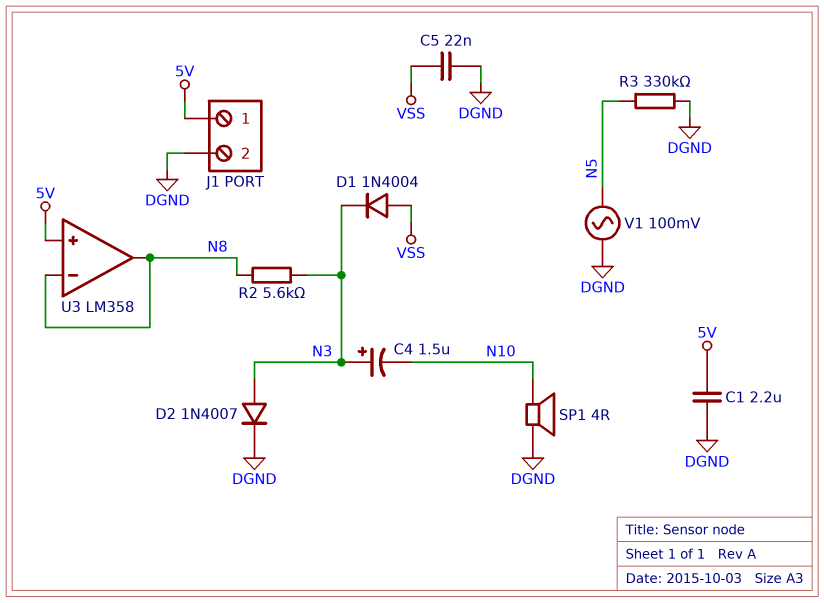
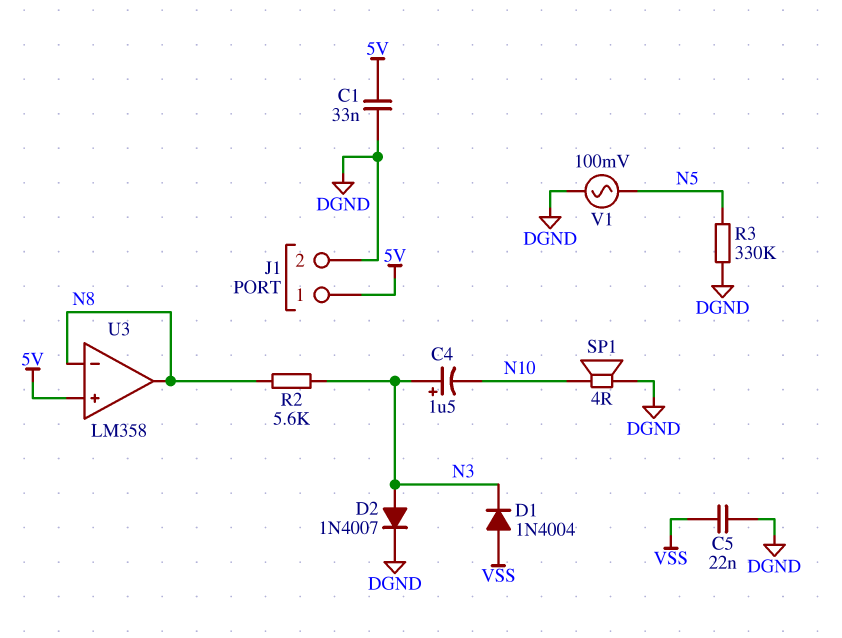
C1: 2.2uF (5V, DGND) -> 33nF (5V, DGND)

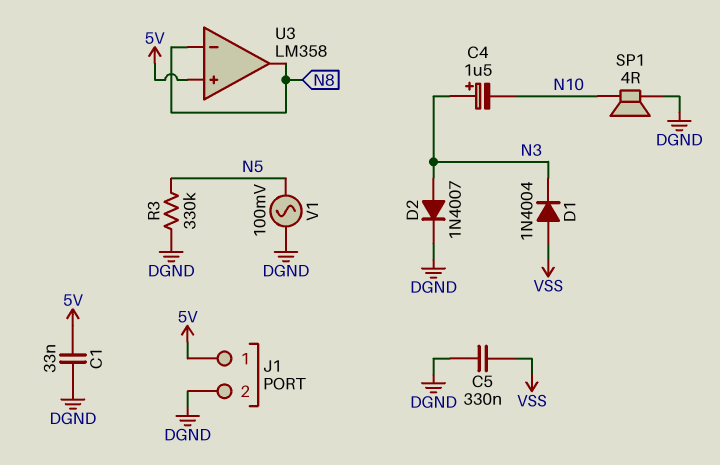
C5: 22nF (DGND, VSS) -> 330nF (DGND, VSS)
R2: 5.6k (N3, N8) -> none

